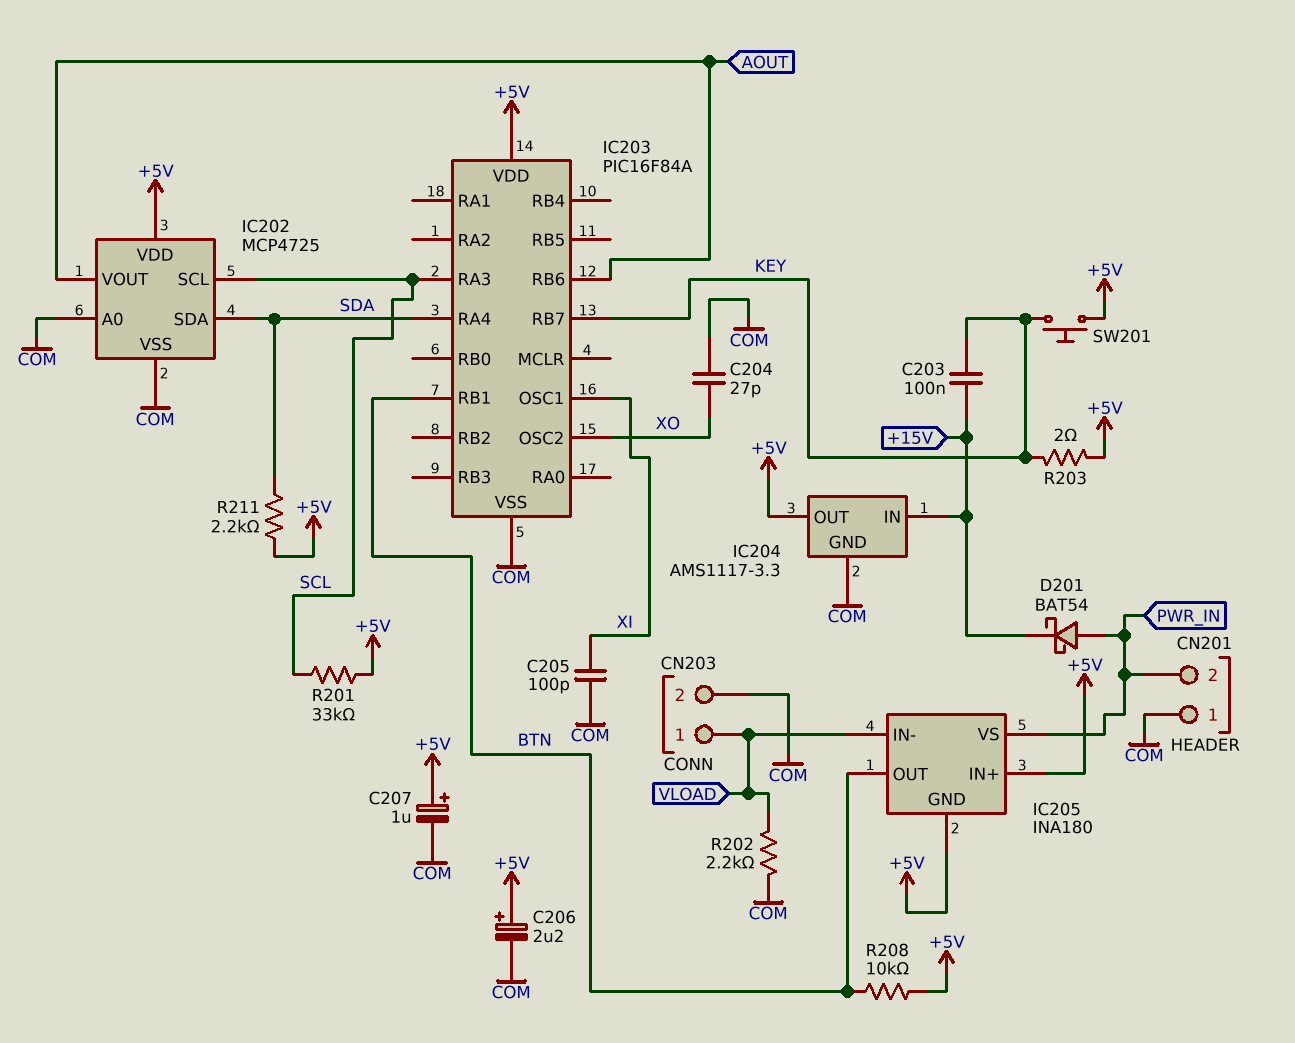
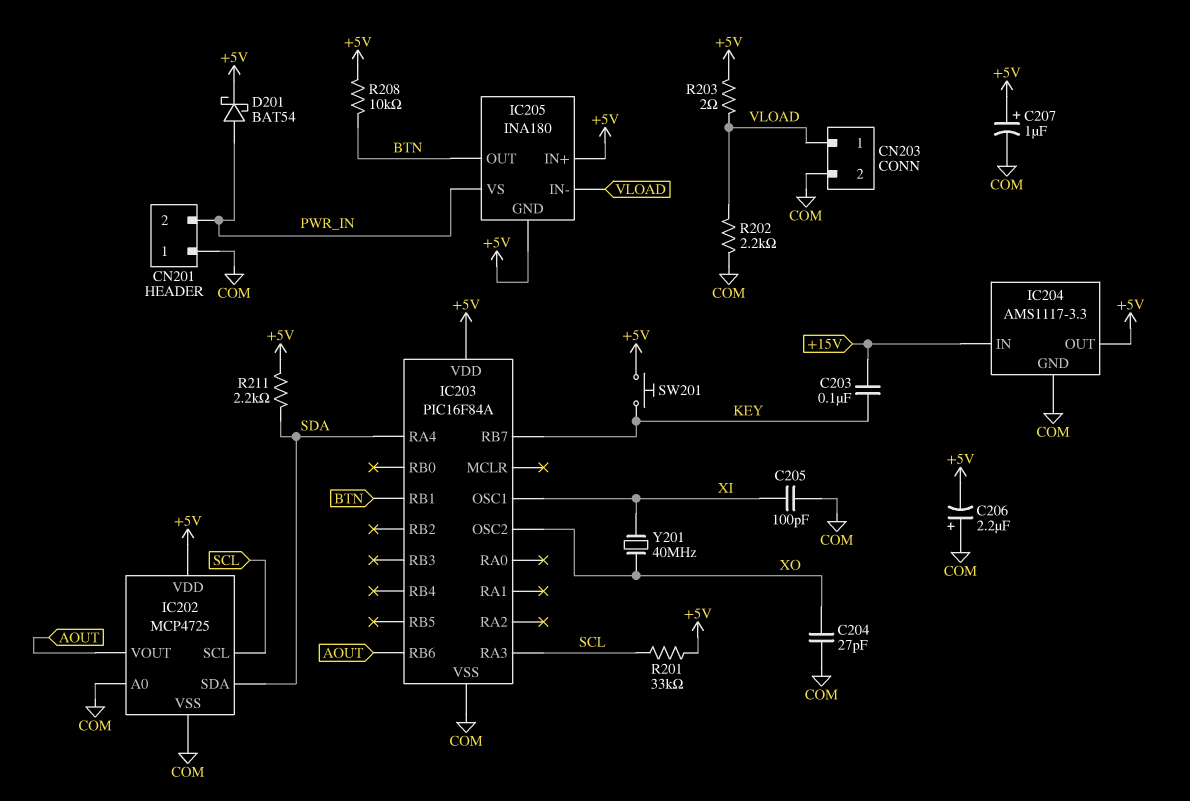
C206: 2.2uF (plus +5V, minus COM) -> 2.2uF (plus COM, minus +5V)
D201: schottky BAT54 (A PWR_IN, K +15V) -> schottky BAT54 (A PWR_IN, K +5V)
R203: 2 (+5V, KEY) -> 2 (+5V, VLOAD)
Y201: none -> 40MHz (XI, XO)

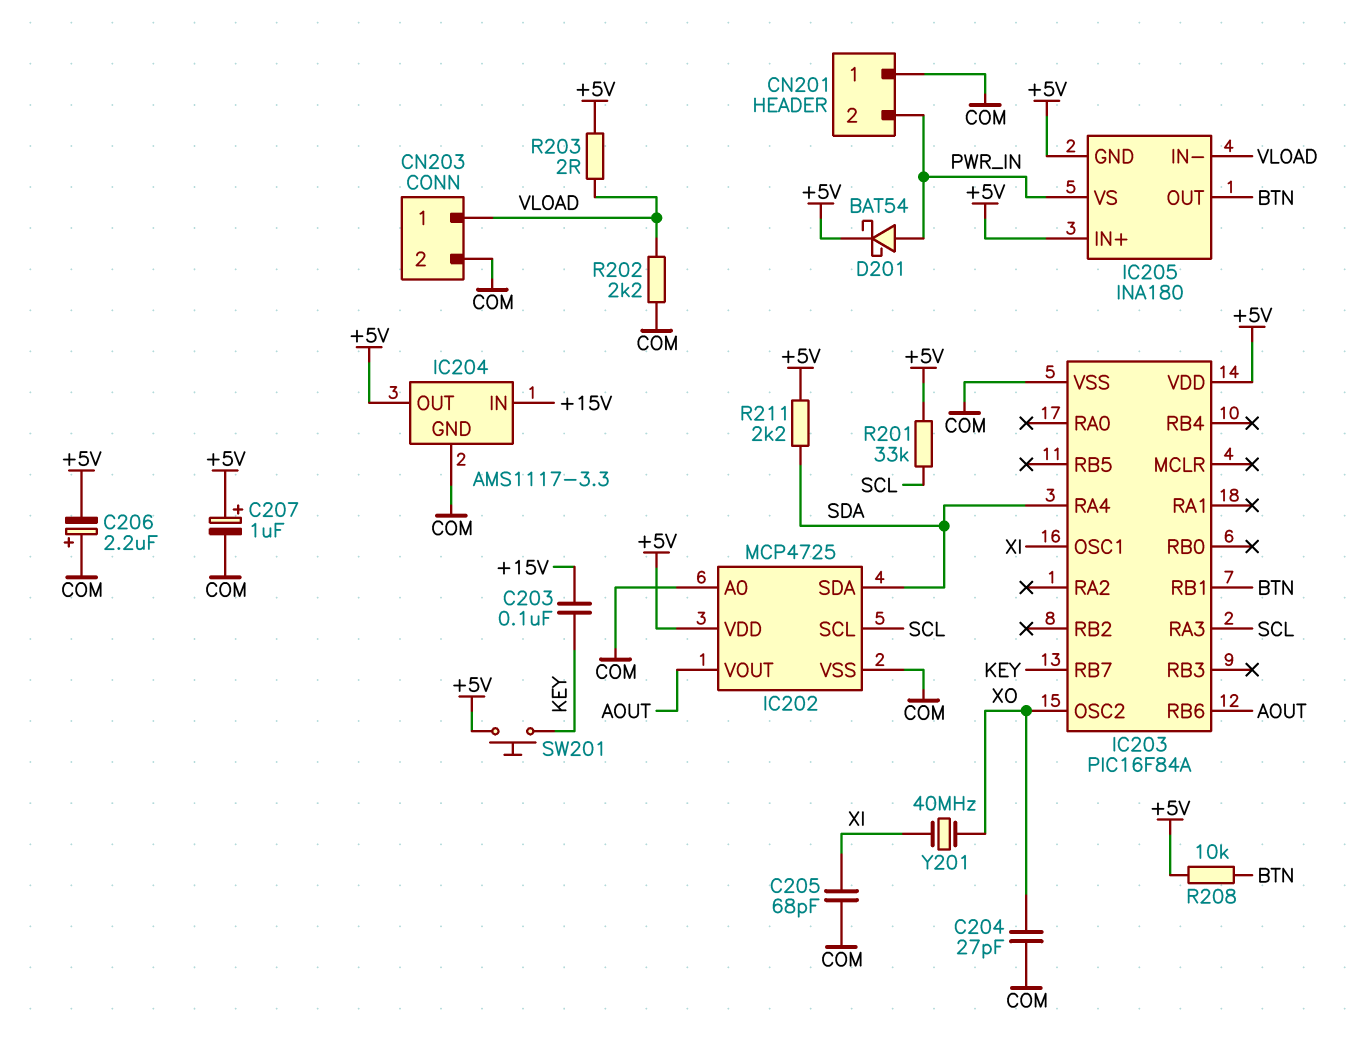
C205: 100pF (COM, XI) -> 68pF (COM, XI)

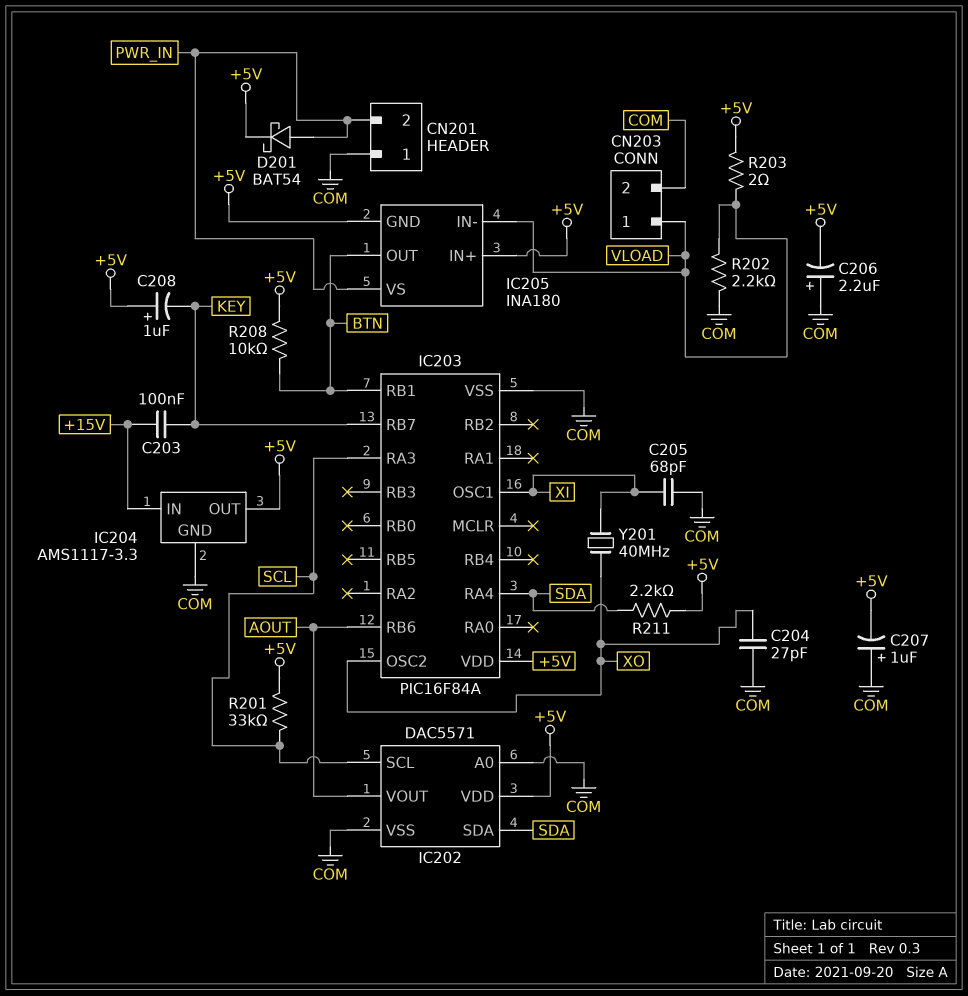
C207: 1uF (plus +5V, minus COM) -> 1uF (plus COM, minus +5V)
C208: none -> 1uF (plus +5V, minus KEY)
IC202: MCP4725 -> DAC5571
SW201: button (+5V, KEY) -> none

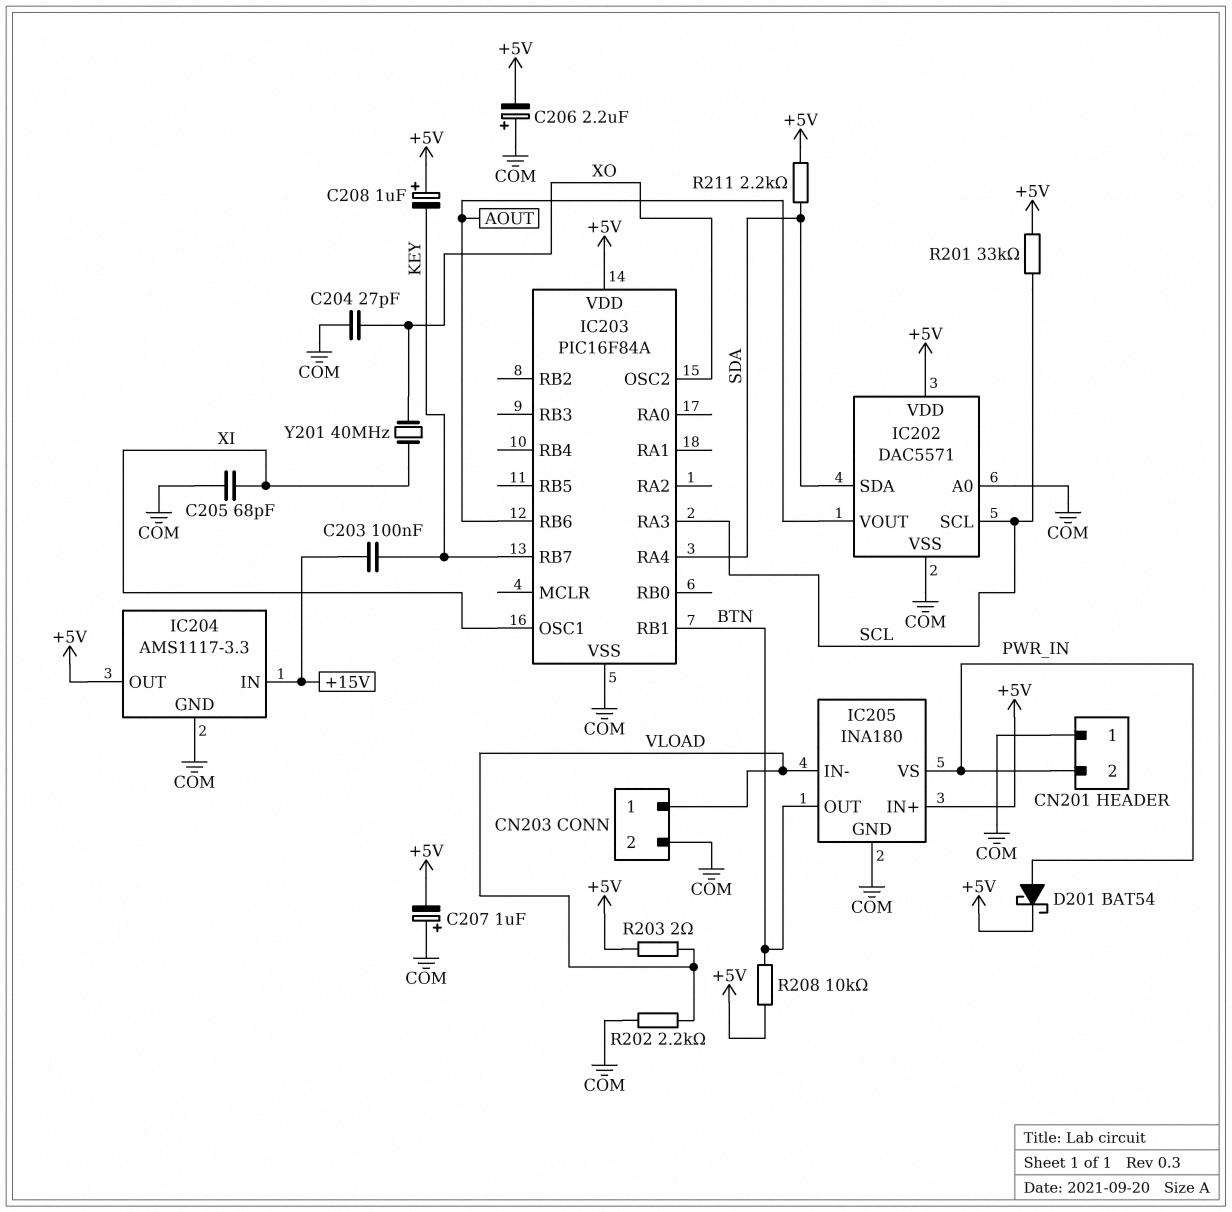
IC205 pin GND: +5V -> COM

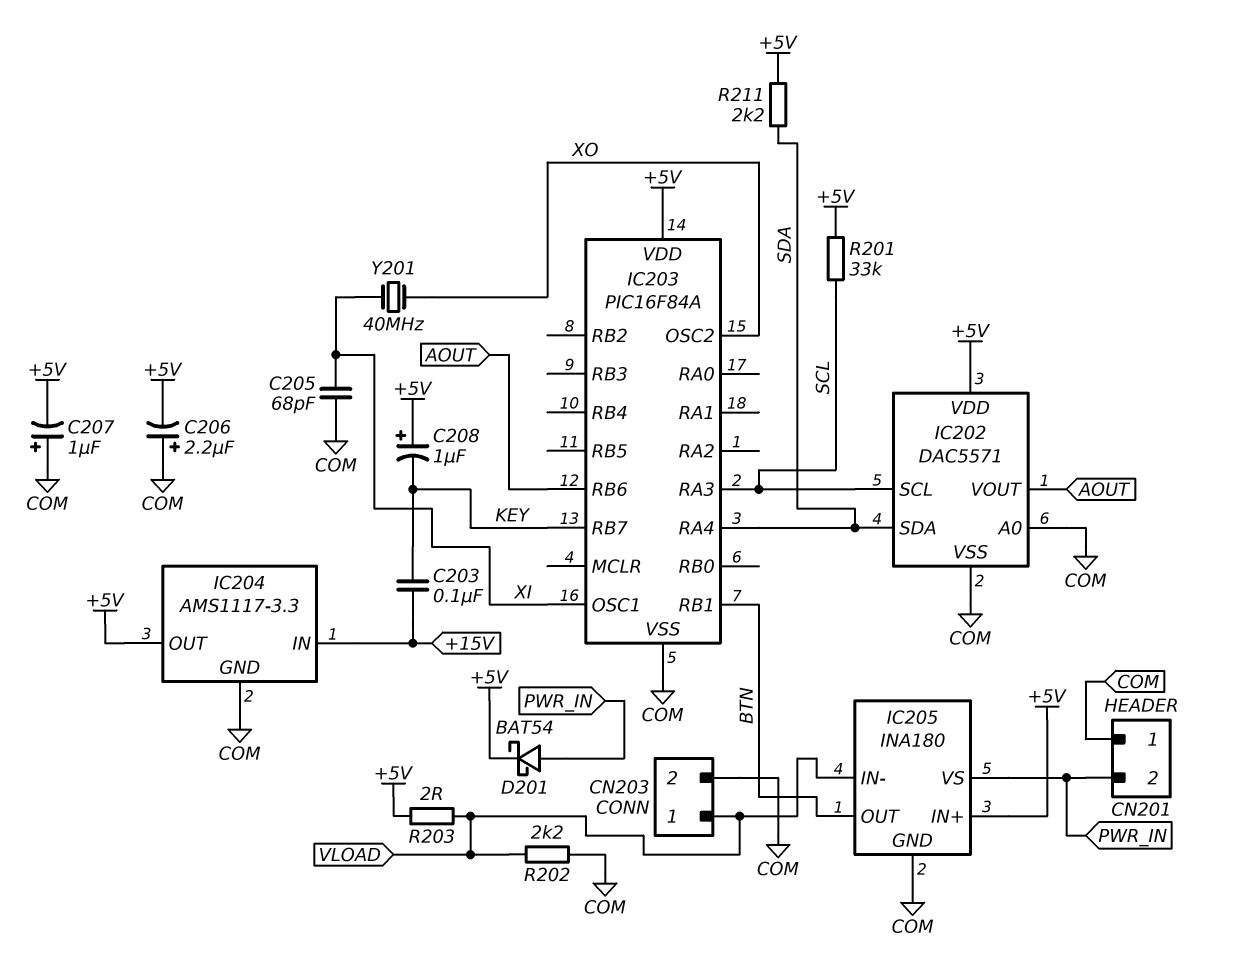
C204: 27pF (COM, XO) -> none
R208: 10k (+5V, BTN) -> none

